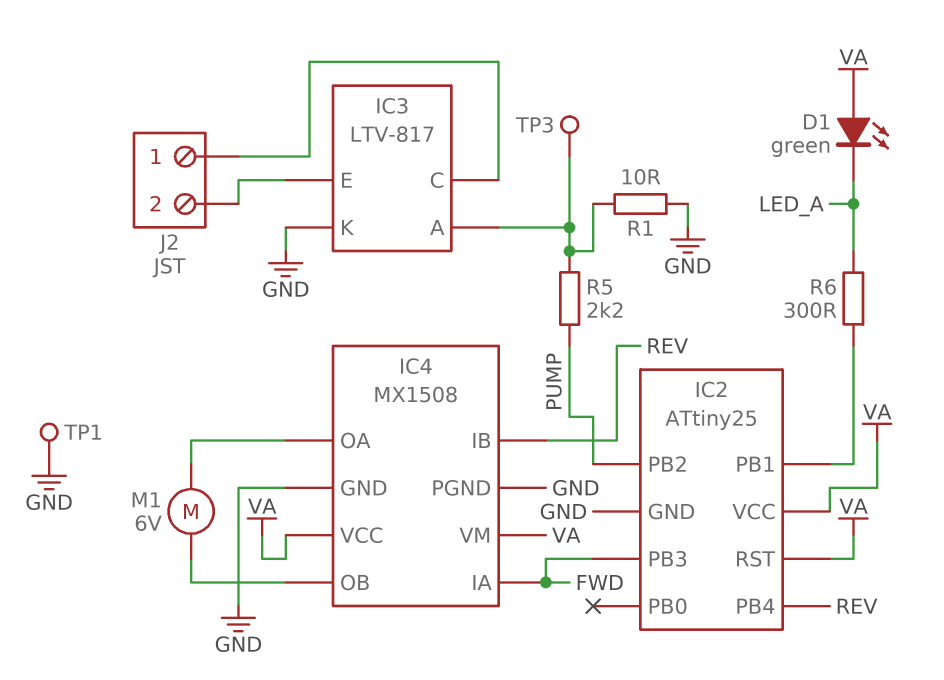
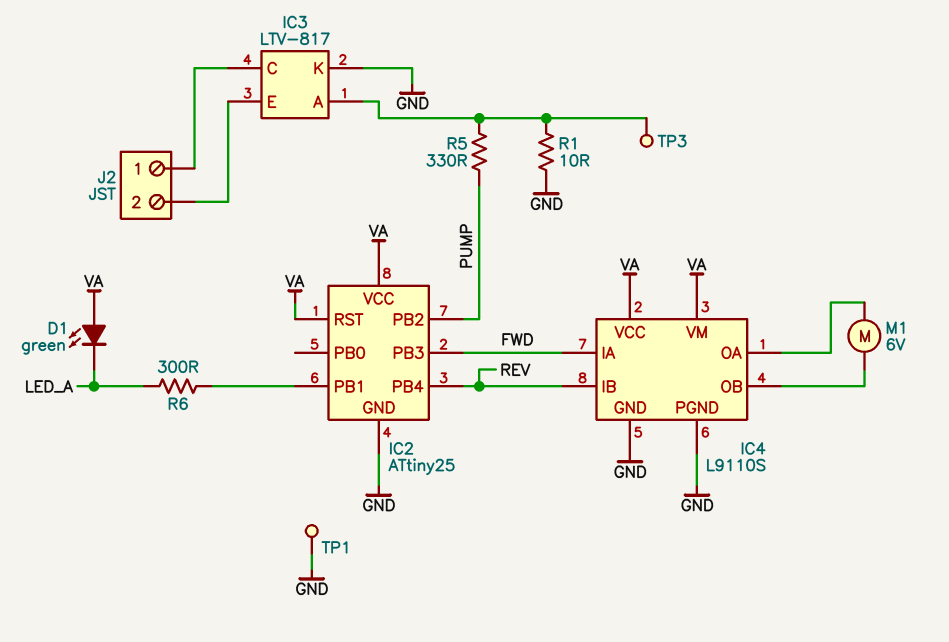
IC4: MX1508 -> L9110S
R5: 2.2k (IC3/A, PUMP) -> 330 (IC3/A, PUMP)

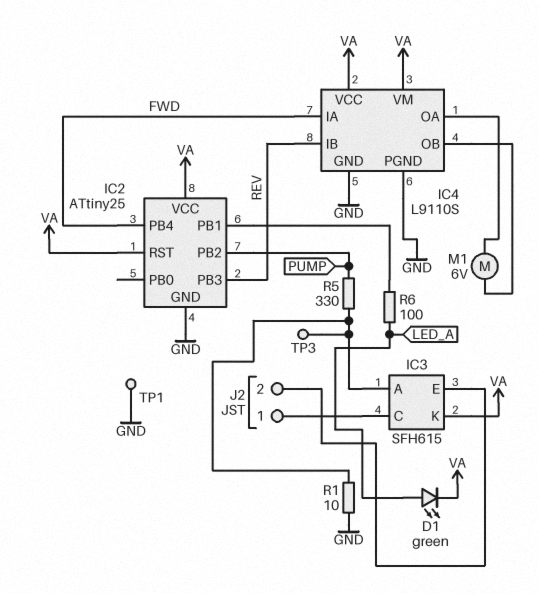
D1: LED green (A VA, K LED_A) -> LED green (A LED_A, K VA)
IC2 pin PB3: FWD -> REV
IC2 pin PB4: REV -> FWD
IC3: LTV-817 -> SFH615
IC3 pin K: GND -> VA
R6: 300 (IC2/PB1, LED_A) -> 100 (IC2/PB1, LED_A)

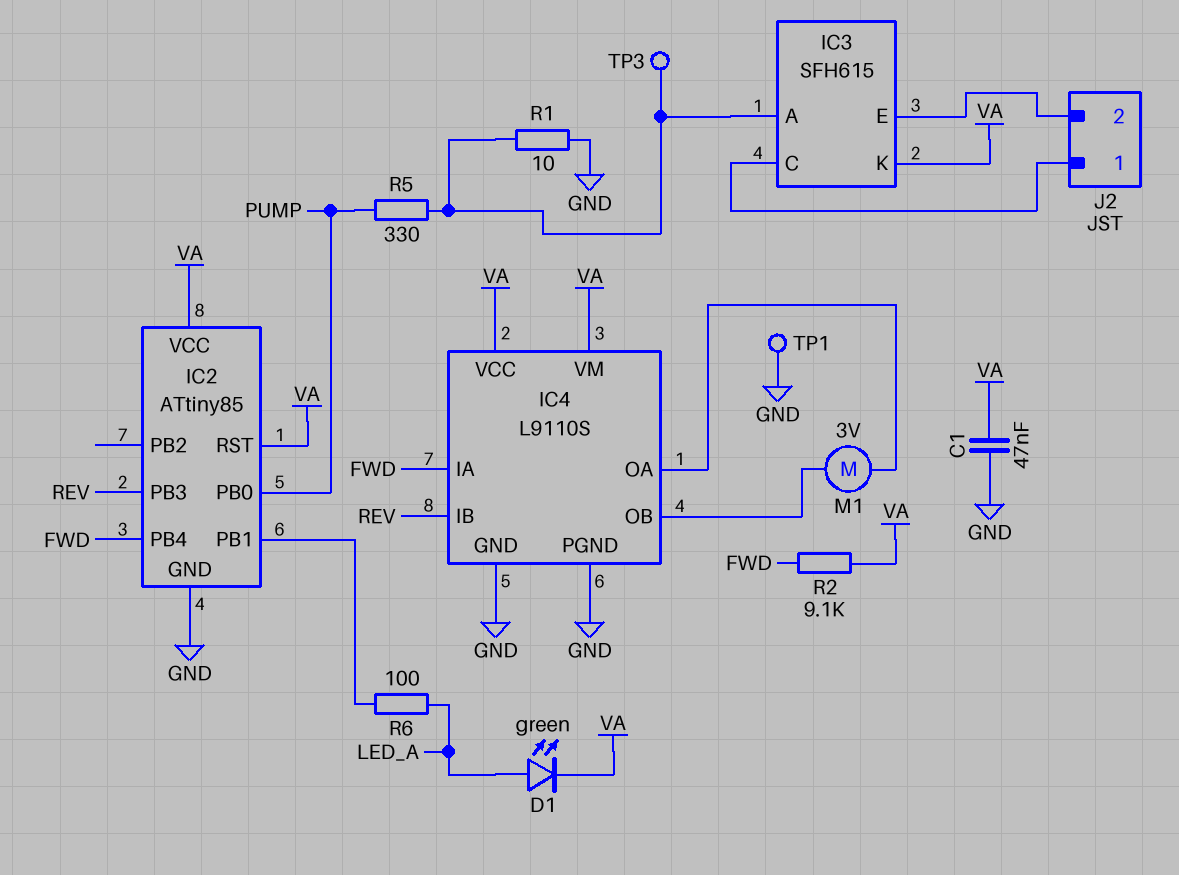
C1: none -> 47nF (GND, VA)
IC2: ATtiny25 -> ATtiny85
IC2 pin PB0: none -> PUMP
IC2 pin PB2: PUMP -> none
M1: motor 6V (IC4/OA, IC4/OB) -> motor 3V (IC4/OA, IC4/OB)
R2: none -> 9.1k (FWD, VA)

